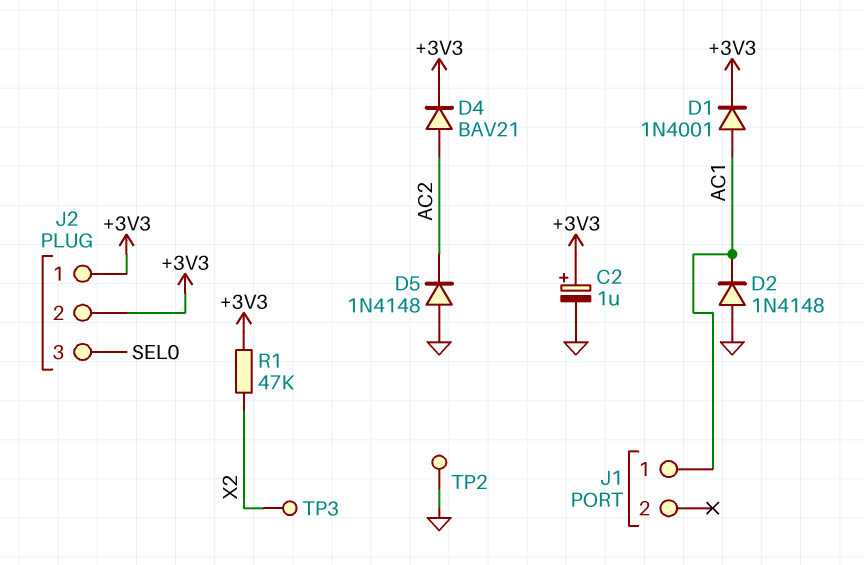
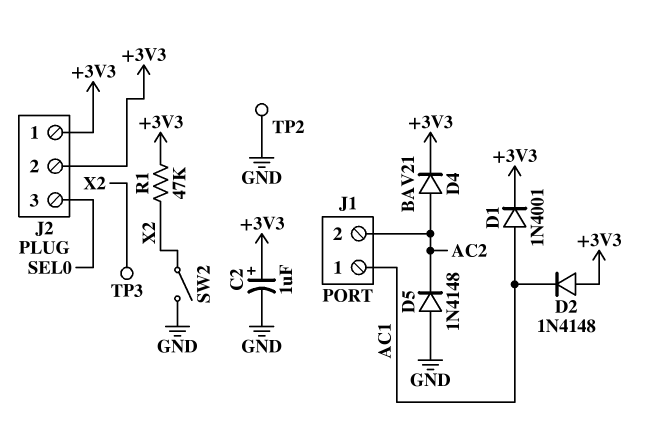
D2: diode 1N4148 (A GND, K AC1) -> diode 1N4148 (A +3V3, K AC1)
J1 pin 2: none -> AC2
SW2: none -> switch (GND, X2)

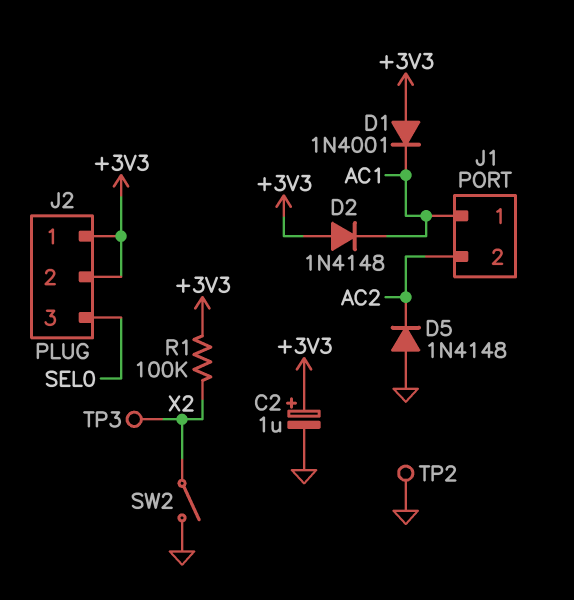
D1: diode 1N4001 (A AC1, K +3V3) -> diode 1N4001 (A +3V3, K AC1)
D4: diode BAV21 (A AC2, K +3V3) -> none
R1: 47k (+3V3, X2) -> 100k (+3V3, X2)

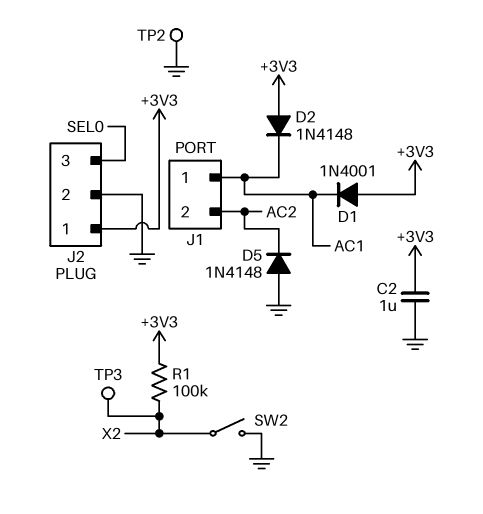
C2: 1uF (plus +3V3, minus GND) -> 1uF (+3V3, GND)
J2 pin 2: +3V3 -> GND

